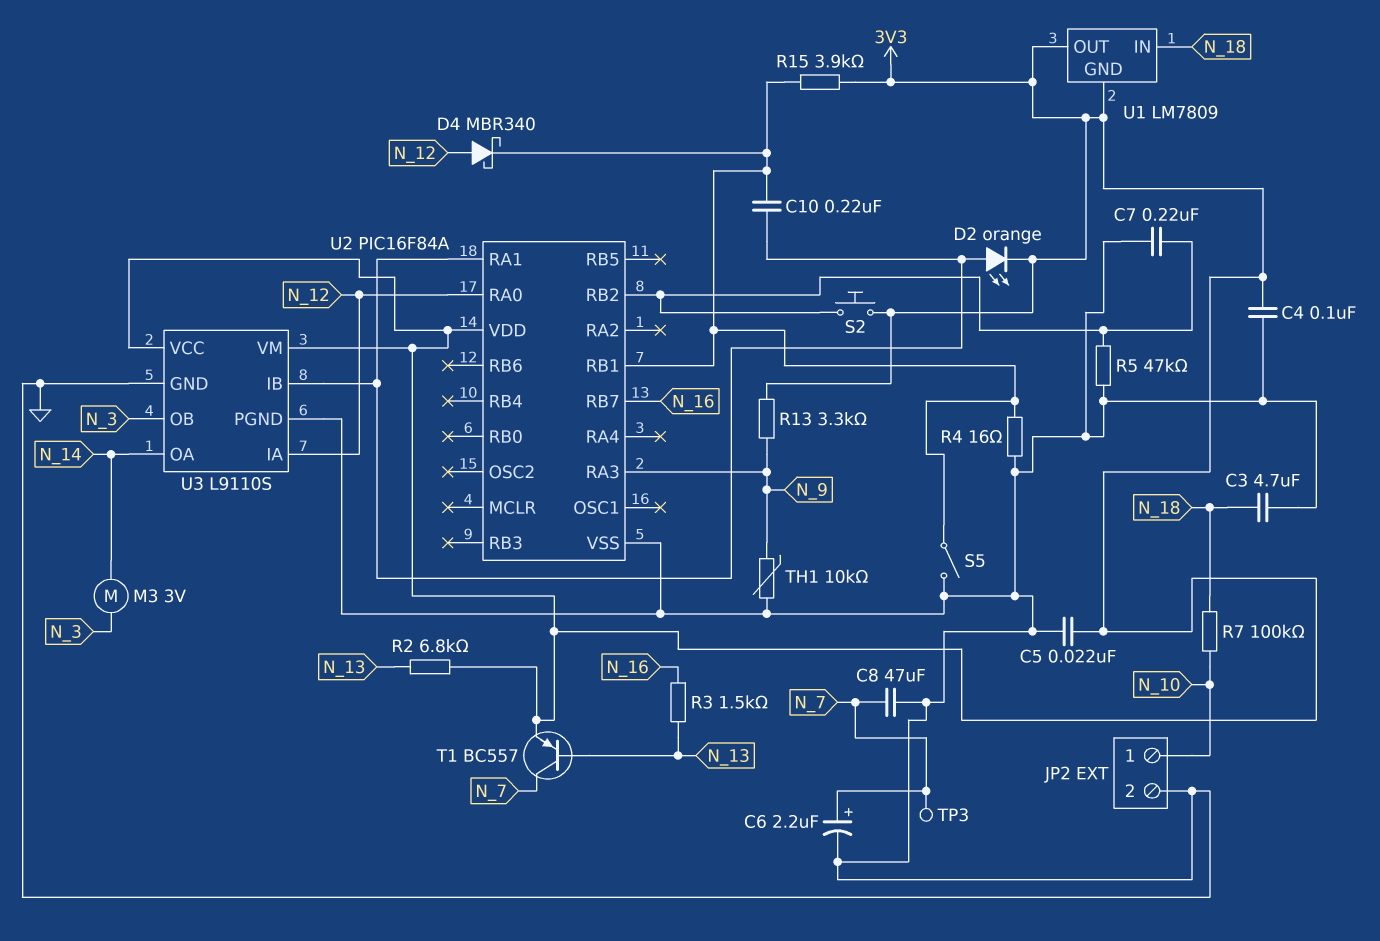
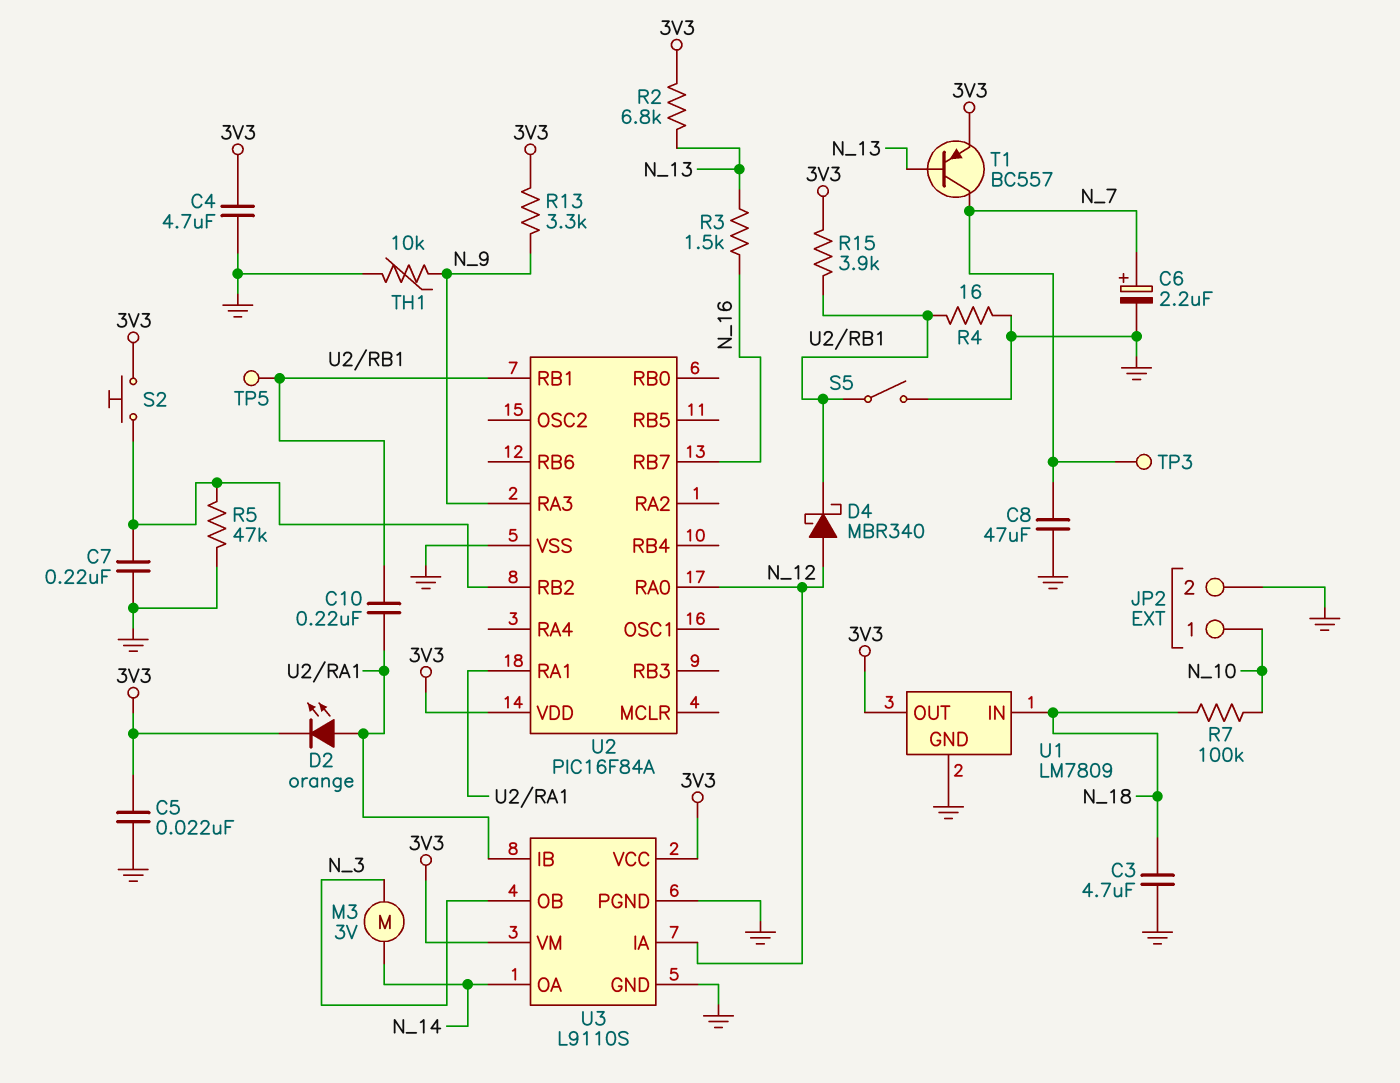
C4: 100nF (3V3, GND) -> 4.7uF (3V3, GND)
TP5: none -> test point (U2/RB1)
U1 pin GND: 3V3 -> GND

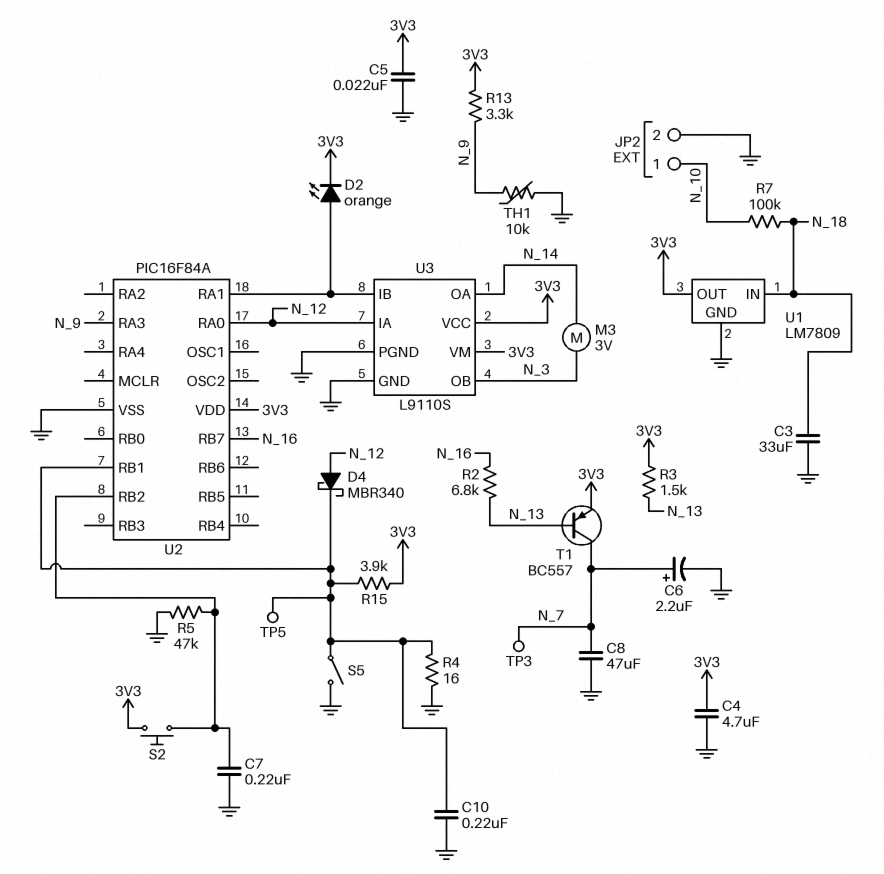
C3: 4.7uF (GND, N_18) -> 33uF (GND, N_18)
C10: 220nF (U2/RA1, U2/RB1) -> 220nF (GND, U2/RB1)
R2: 6.8k (3V3, N_13) -> 6.8k (N_13, N_16)
R3: 1.5k (N_13, N_16) -> 1.5k (3V3, N_13)

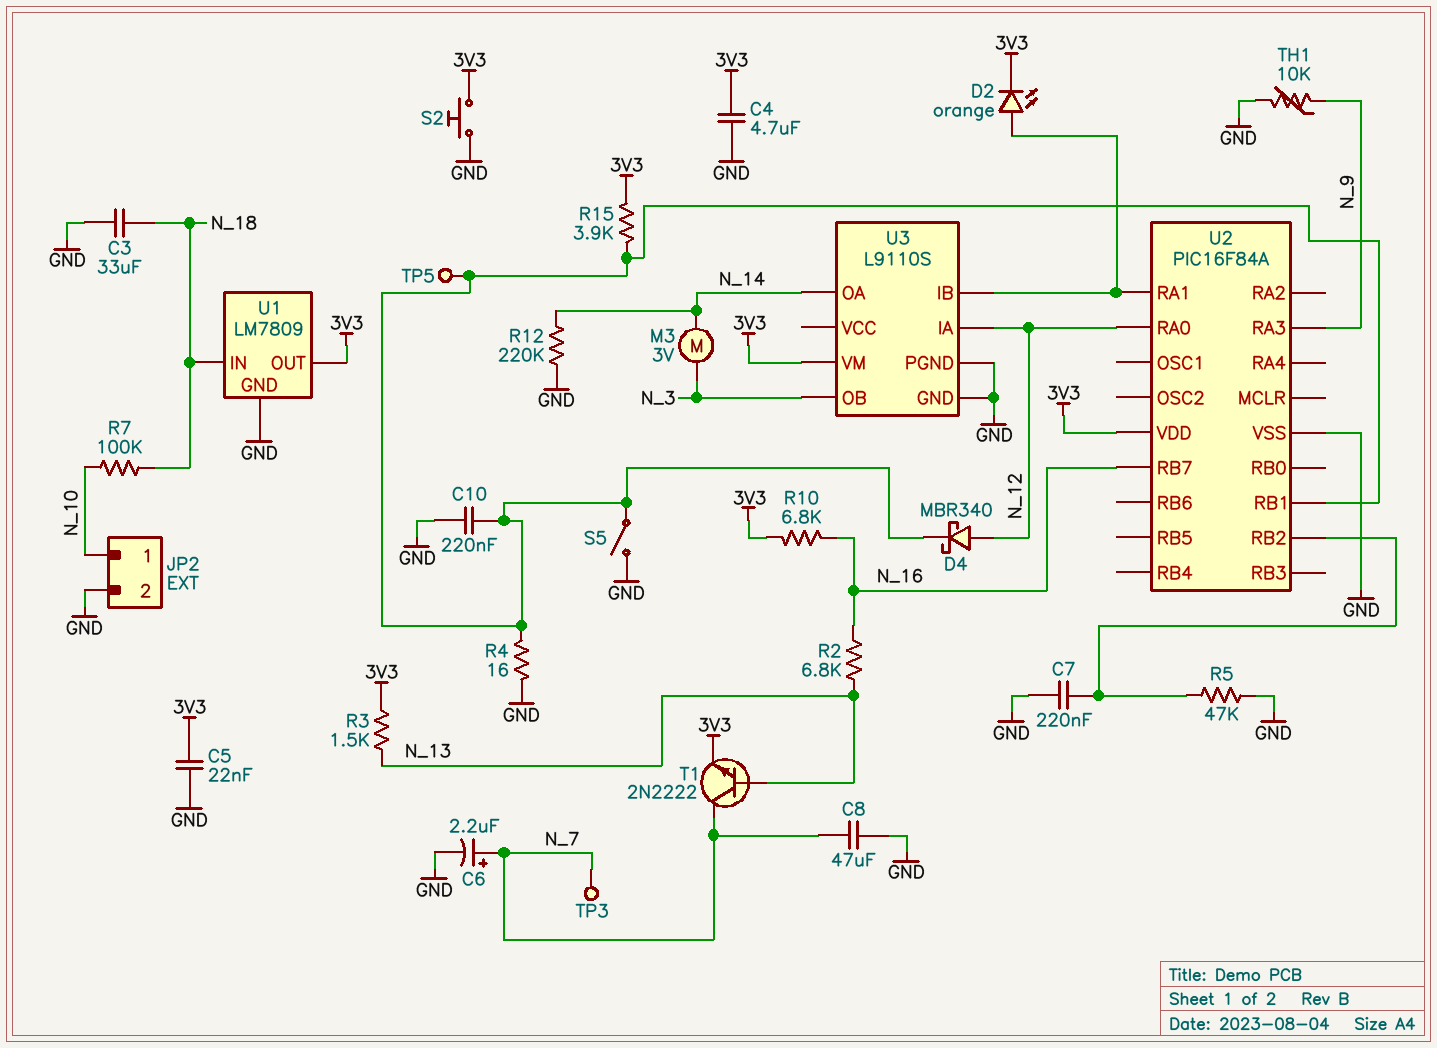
R10: none -> 6.8k (3V3, N_16)
R12: none -> 220k (GND, N_14)
R13: 3.3k (3V3, N_9) -> none
S2: button (3V3, U2/RB2) -> button (3V3, GND)
T1: PNP BC557 (B N_13, C N_7, E 3V3) -> NPN 2N2222 (B N_13, C N_7, E 3V3)
U3 pin VCC: 3V3 -> none

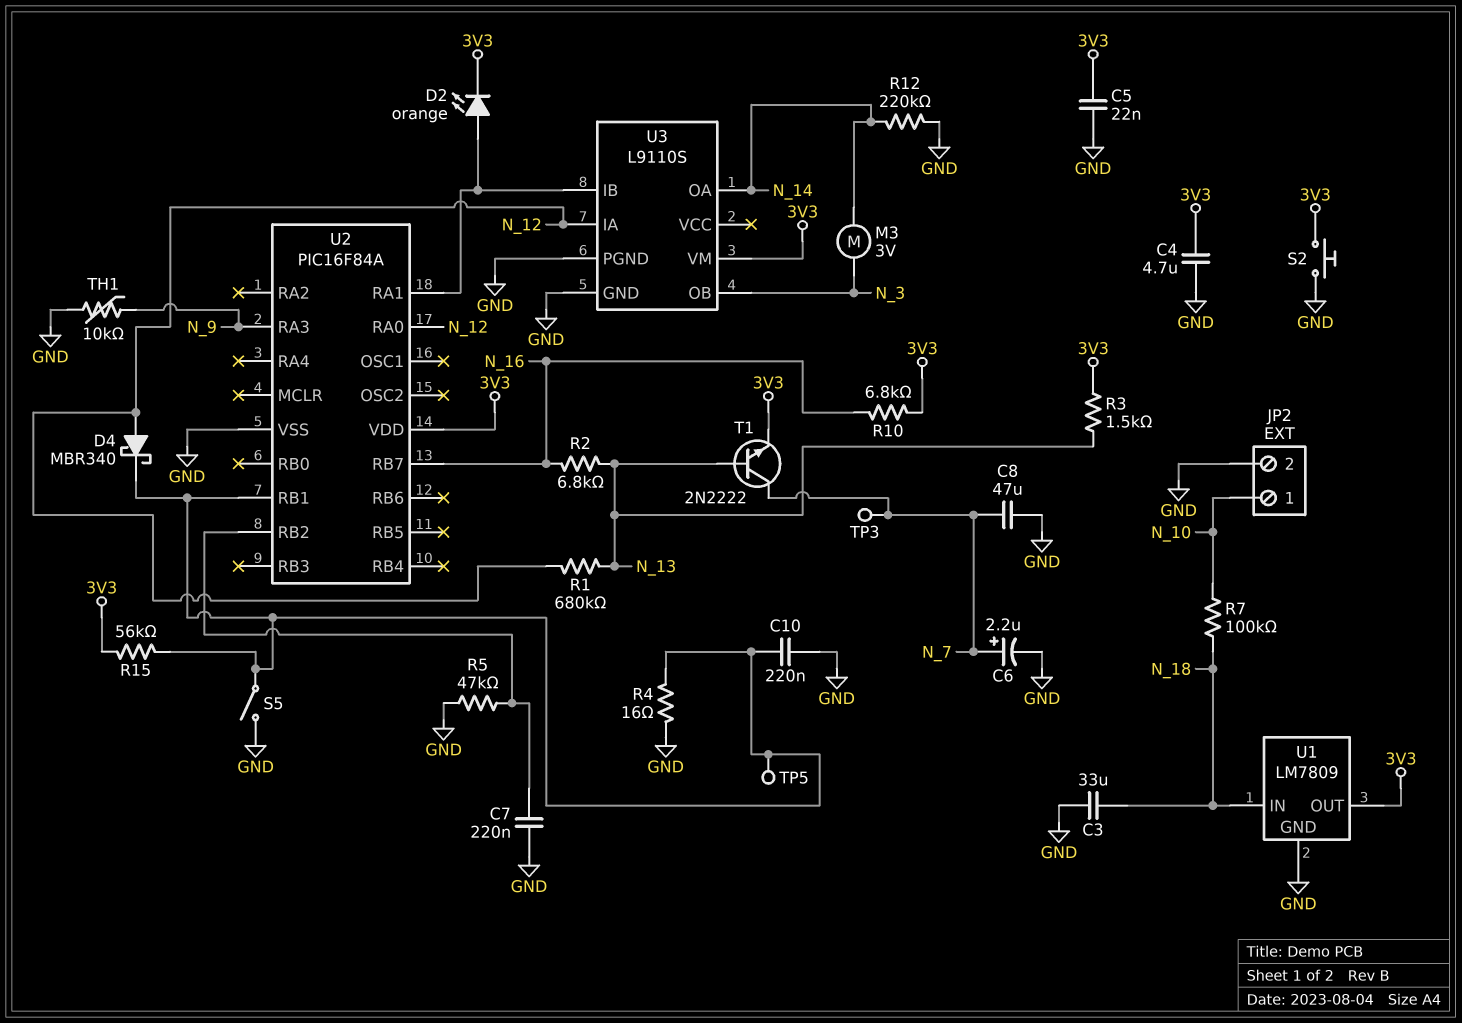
R1: none -> 680k (N_12, N_13)
R15: 3.9k (3V3, U2/RB1) -> 56k (3V3, U2/RB1)

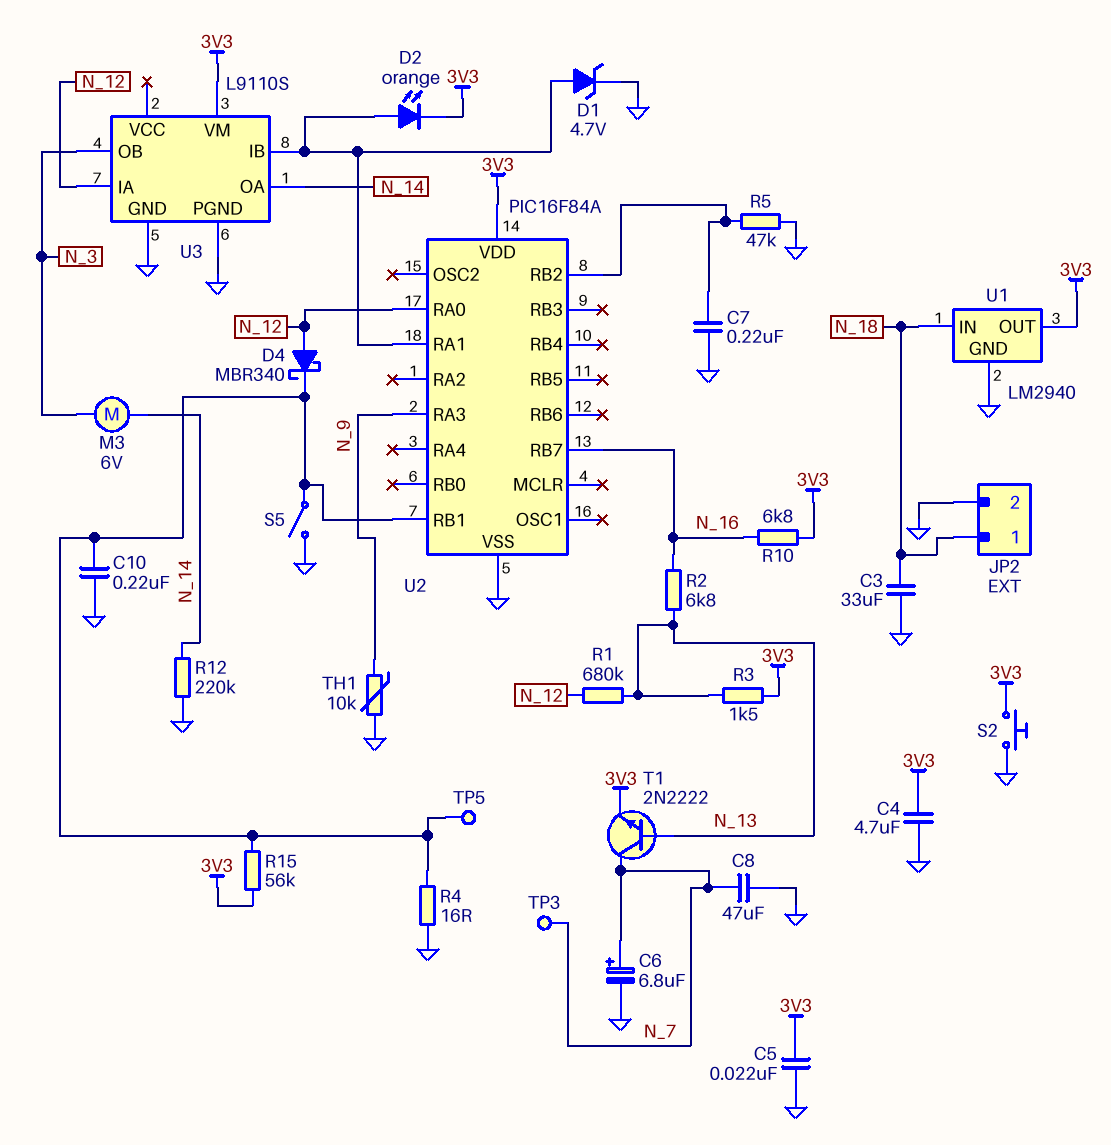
C6: 2.2uF (plus N_7, minus GND) -> 6.8uF (plus N_7, minus GND)
D1: none -> zener 4.7V (A U2/RA1, K GND)
JP2 pin 1: N_10 -> N_18
M3: motor 3V (N_3, N_14) -> motor 6V (N_3, N_14)
R7: 100k (N_10, N_18) -> none
U1: LM7809 -> LM2940

